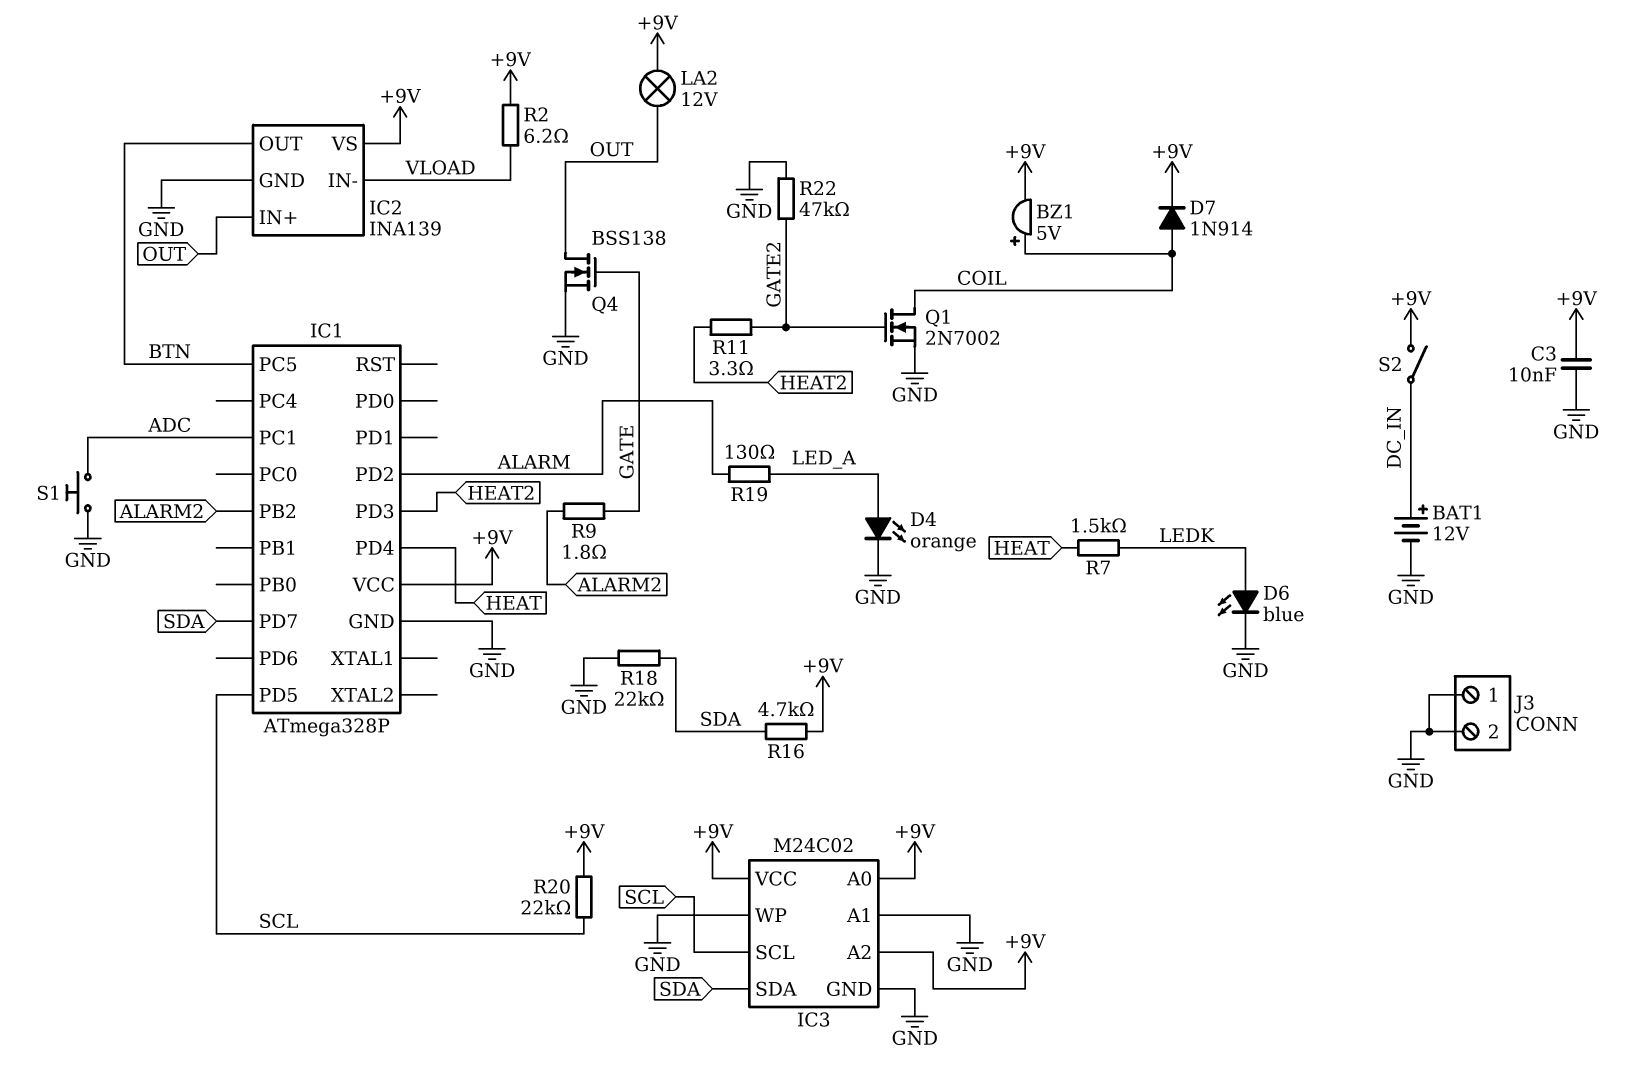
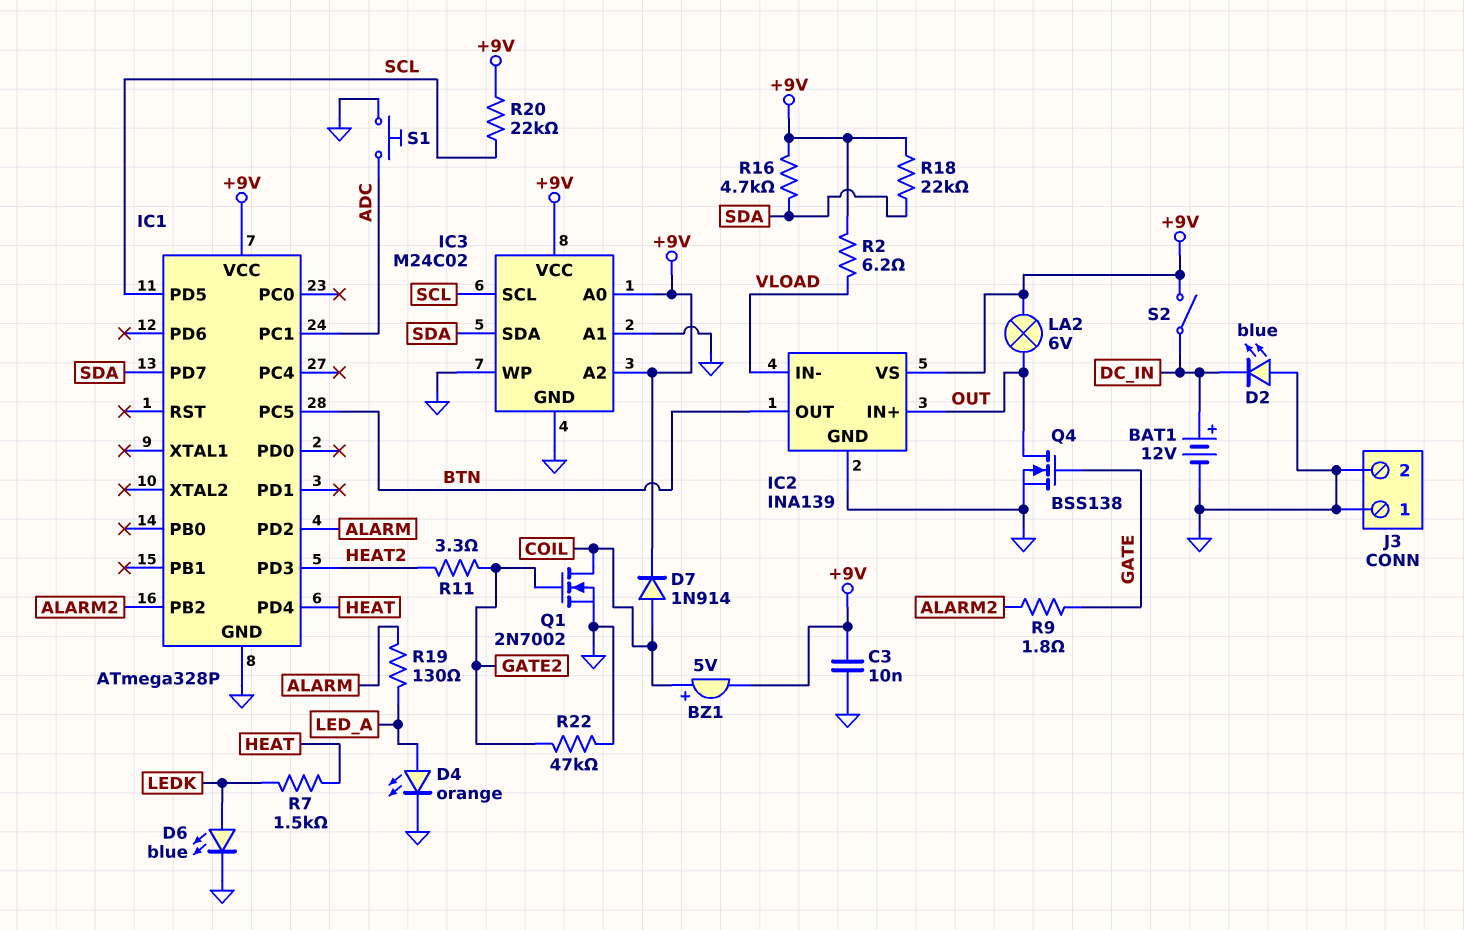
D2: none -> LED blue (A GND, K DC_IN)
LA2: lamp 12V (+9V, OUT) -> lamp 6V (+9V, OUT)
R18: 22k (GND, SDA) -> 22k (+9V, SDA)

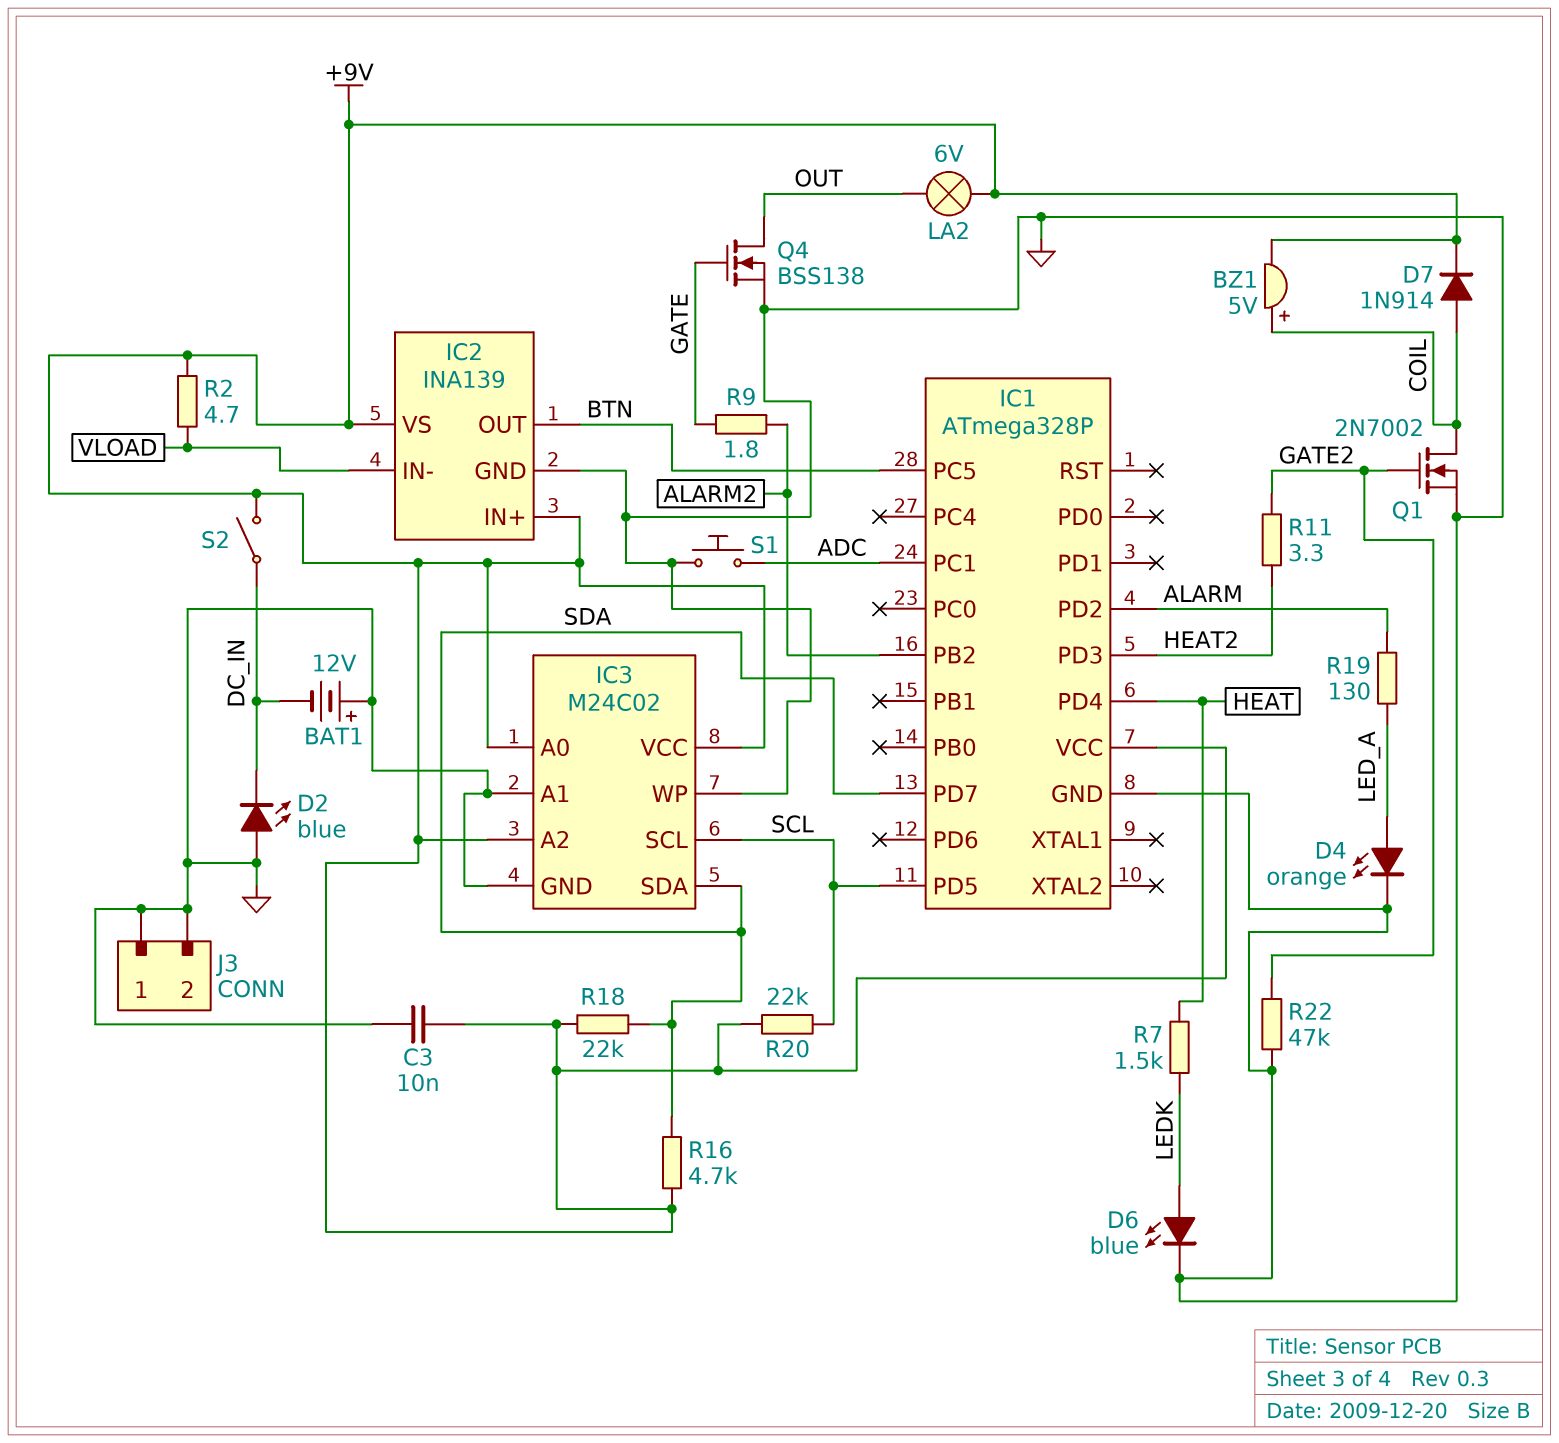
BAT1: 12V (plus DC_IN, minus GND) -> 12V (plus GND, minus DC_IN)
IC2 pin IN+: OUT -> +9V
R2: 6.2 (+9V, VLOAD) -> 4.7 (+9V, VLOAD)

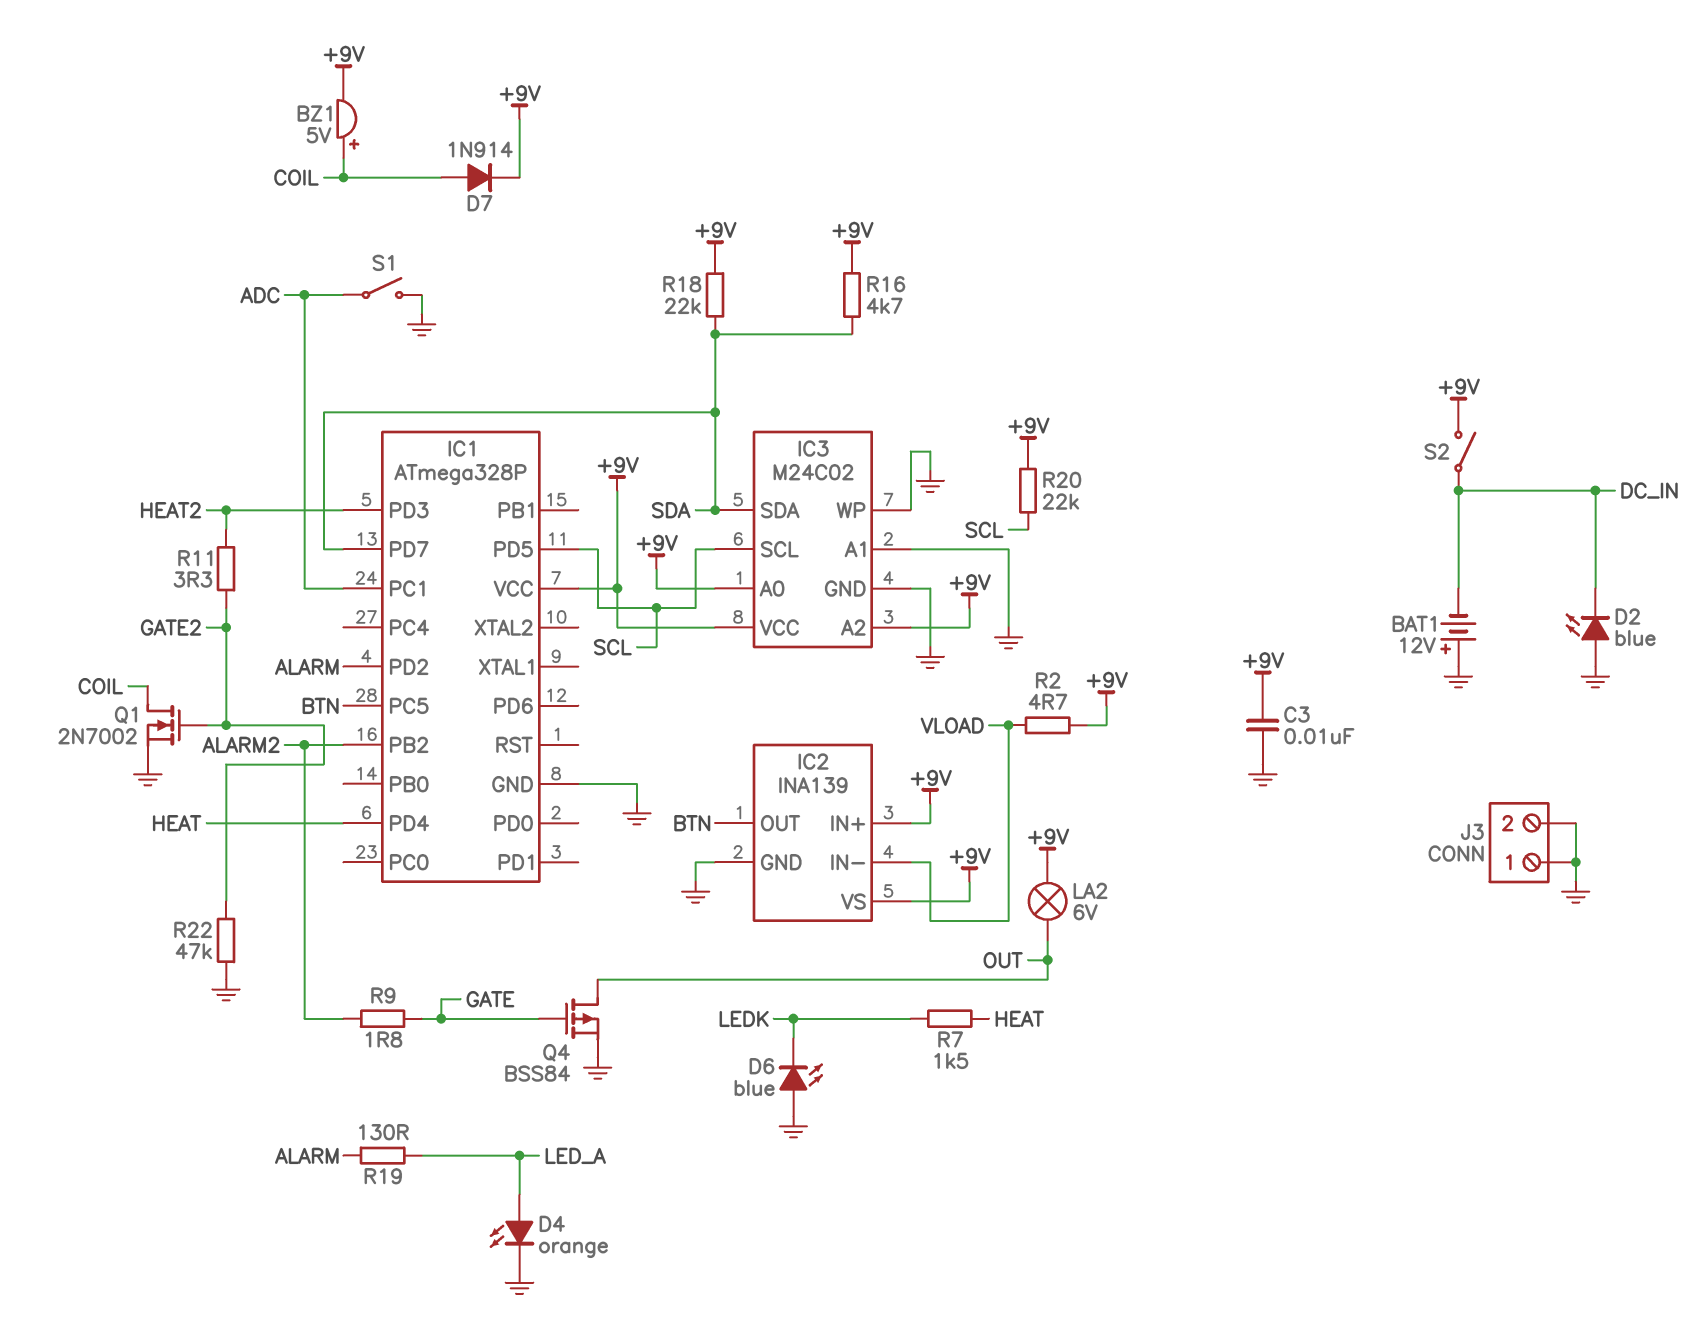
D6: LED blue (A LEDK, K GND) -> LED blue (A GND, K LEDK)
Q4: NMOS BSS138 (G GATE, D OUT, S GND) -> PMOS BSS84 (G GATE, D OUT, S GND)
S1: button (ADC, GND) -> switch (ADC, GND)

